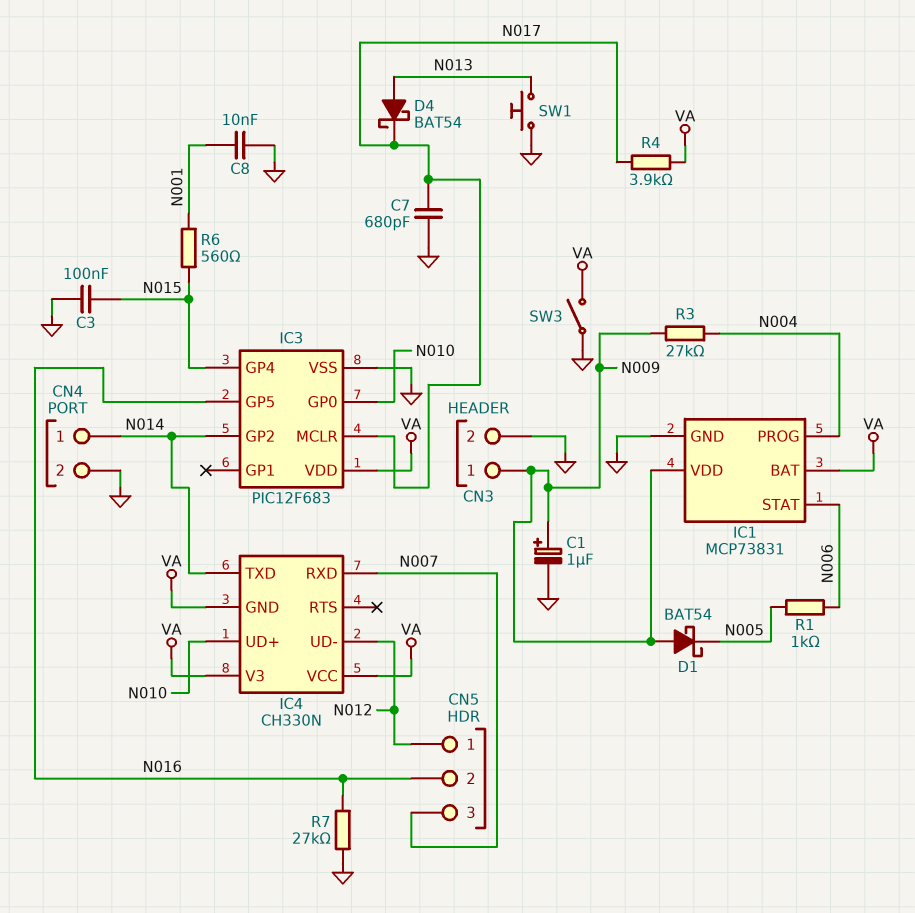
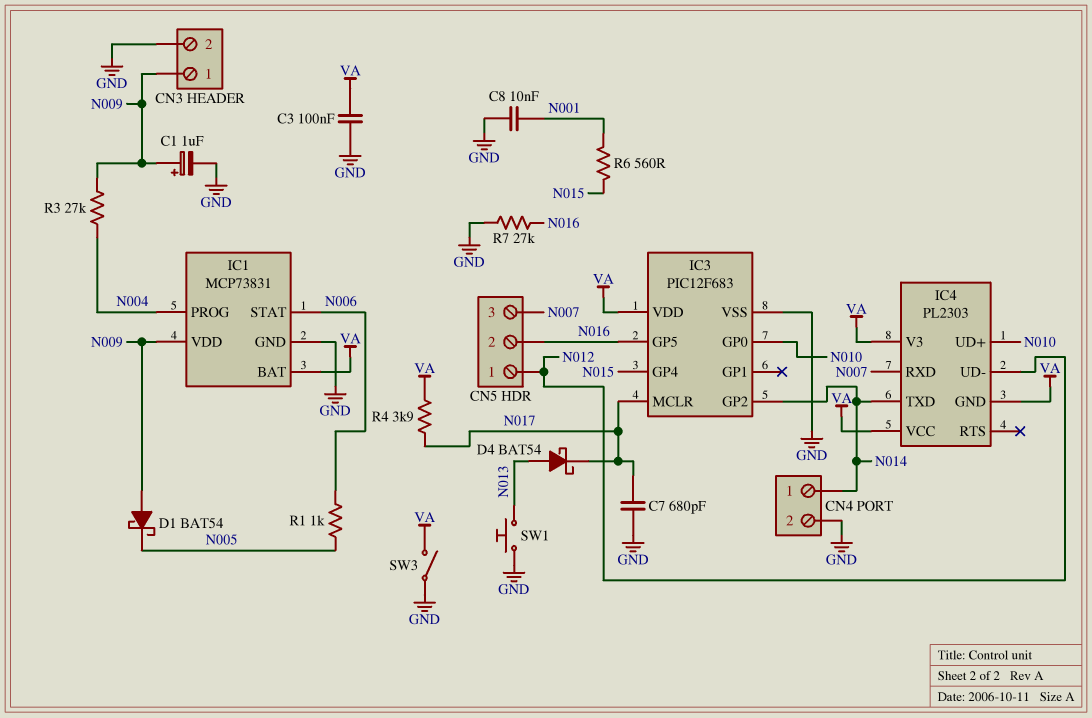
C3: 100nF (GND, N015) -> 100nF (GND, VA)
IC4: CH330N -> PL2303

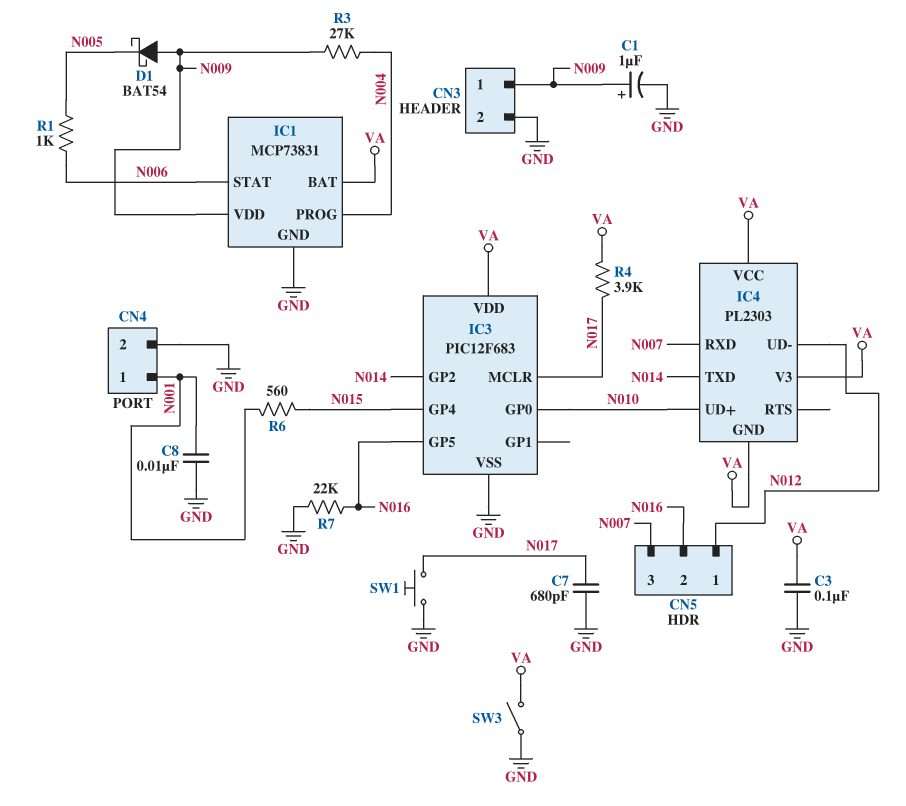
CN4 pin 1: N014 -> N001
D4: schottky BAT54 (A N013, K N017) -> none
R7: 27k (GND, N016) -> 22k (GND, N016)
SW1: button (GND, N013) -> button (GND, N017)

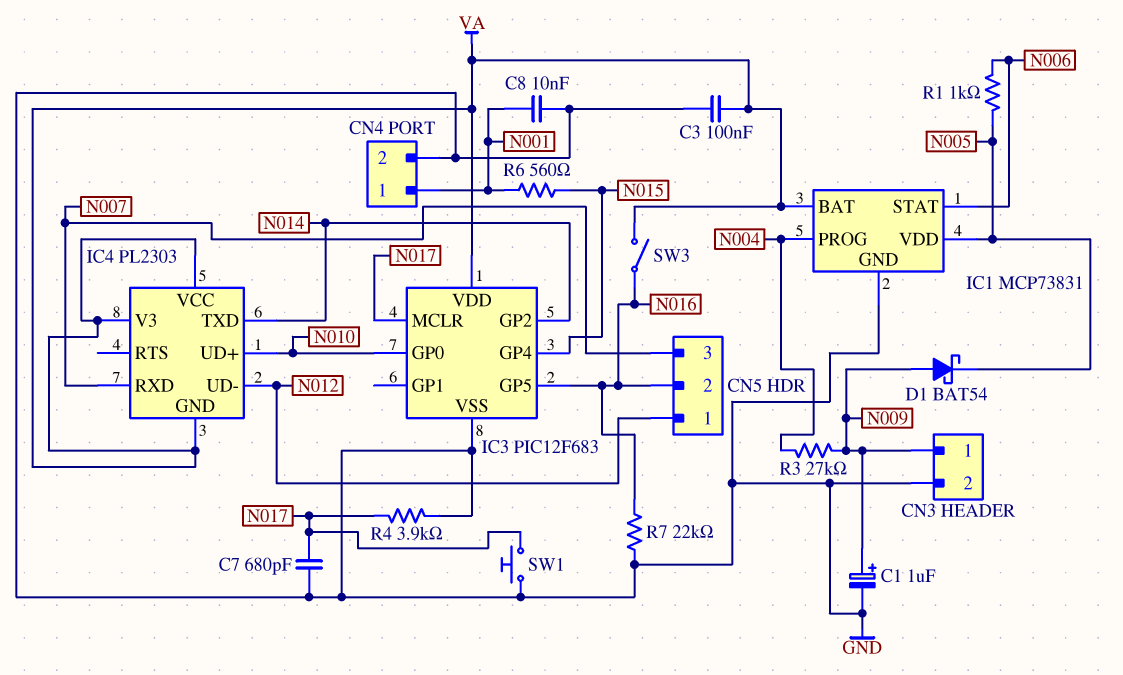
IC1 pin VDD: N009 -> N005
R4: 3.9k (N017, VA) -> 3.9k (GND, N017)
SW3: switch (GND, VA) -> switch (N016, VA)

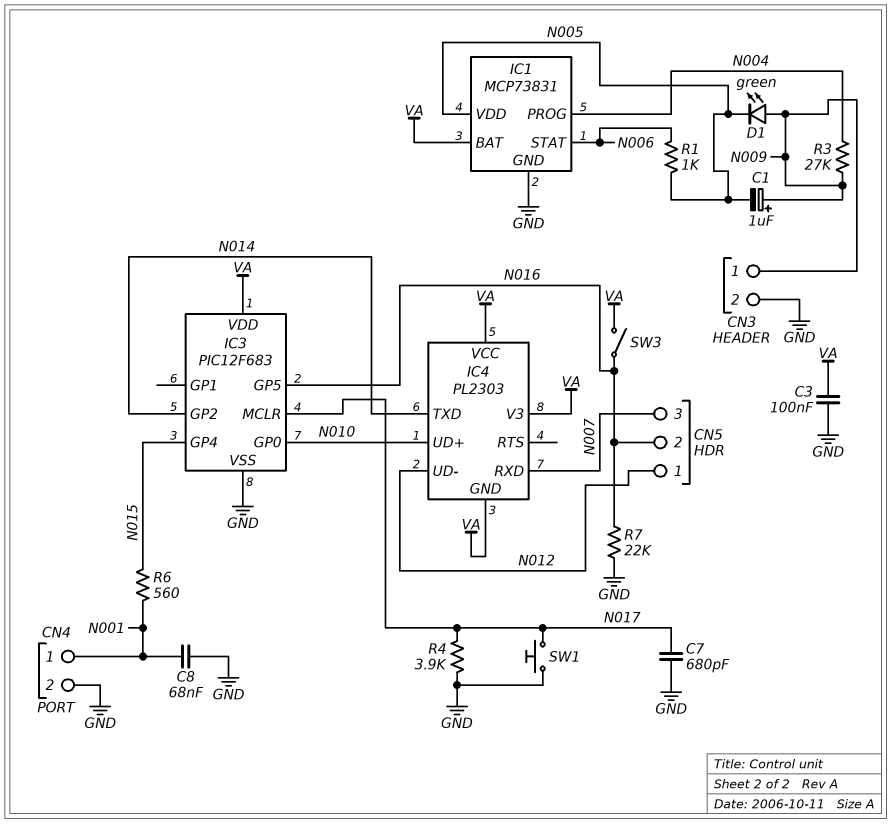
C1: 1uF (plus N009, minus GND) -> 1uF (plus N009, minus N005)
C8: 10nF (GND, N001) -> 68nF (GND, N001)
D1: schottky BAT54 (A N009, K N005) -> LED green (A N009, K N005)

